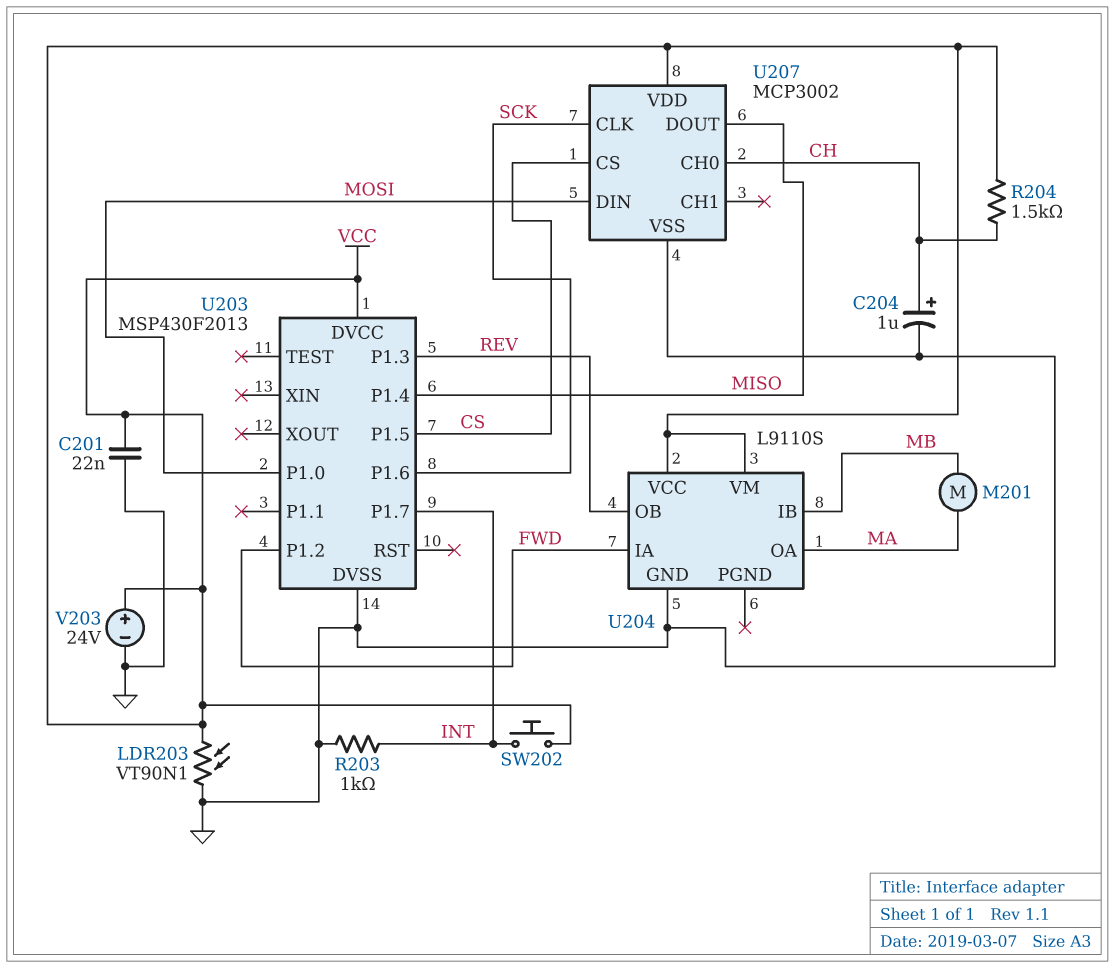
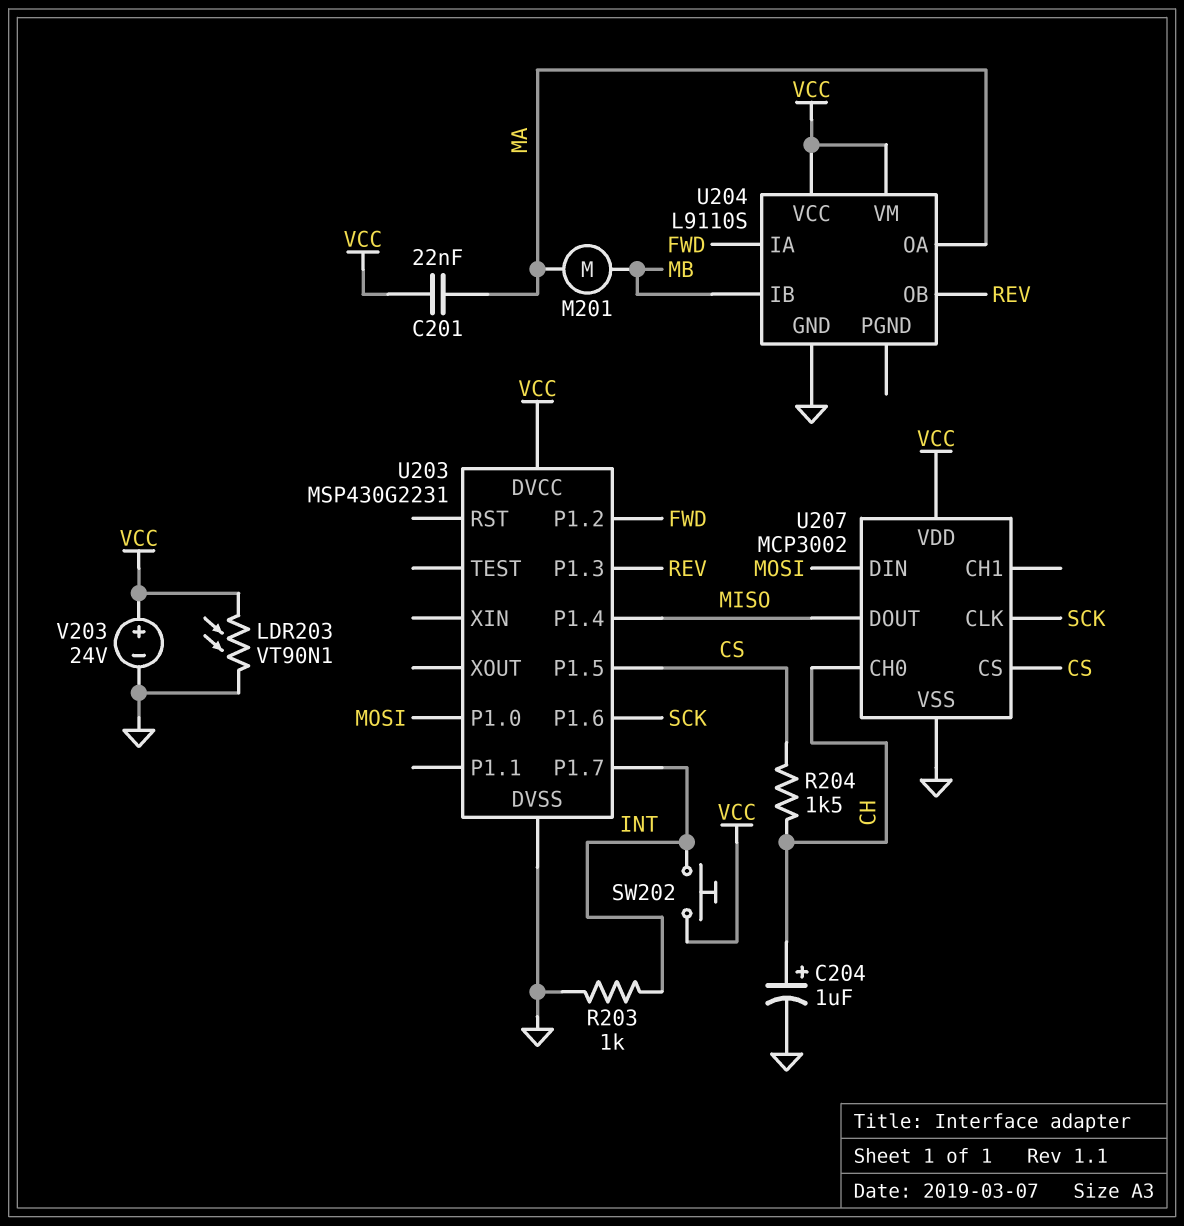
C201: 22nF (GND, VCC) -> 22nF (MA, VCC)
R204: 1.5k (CH, VCC) -> 1.5k (CH, CS)
U203: MSP430F2013 -> MSP430G2231

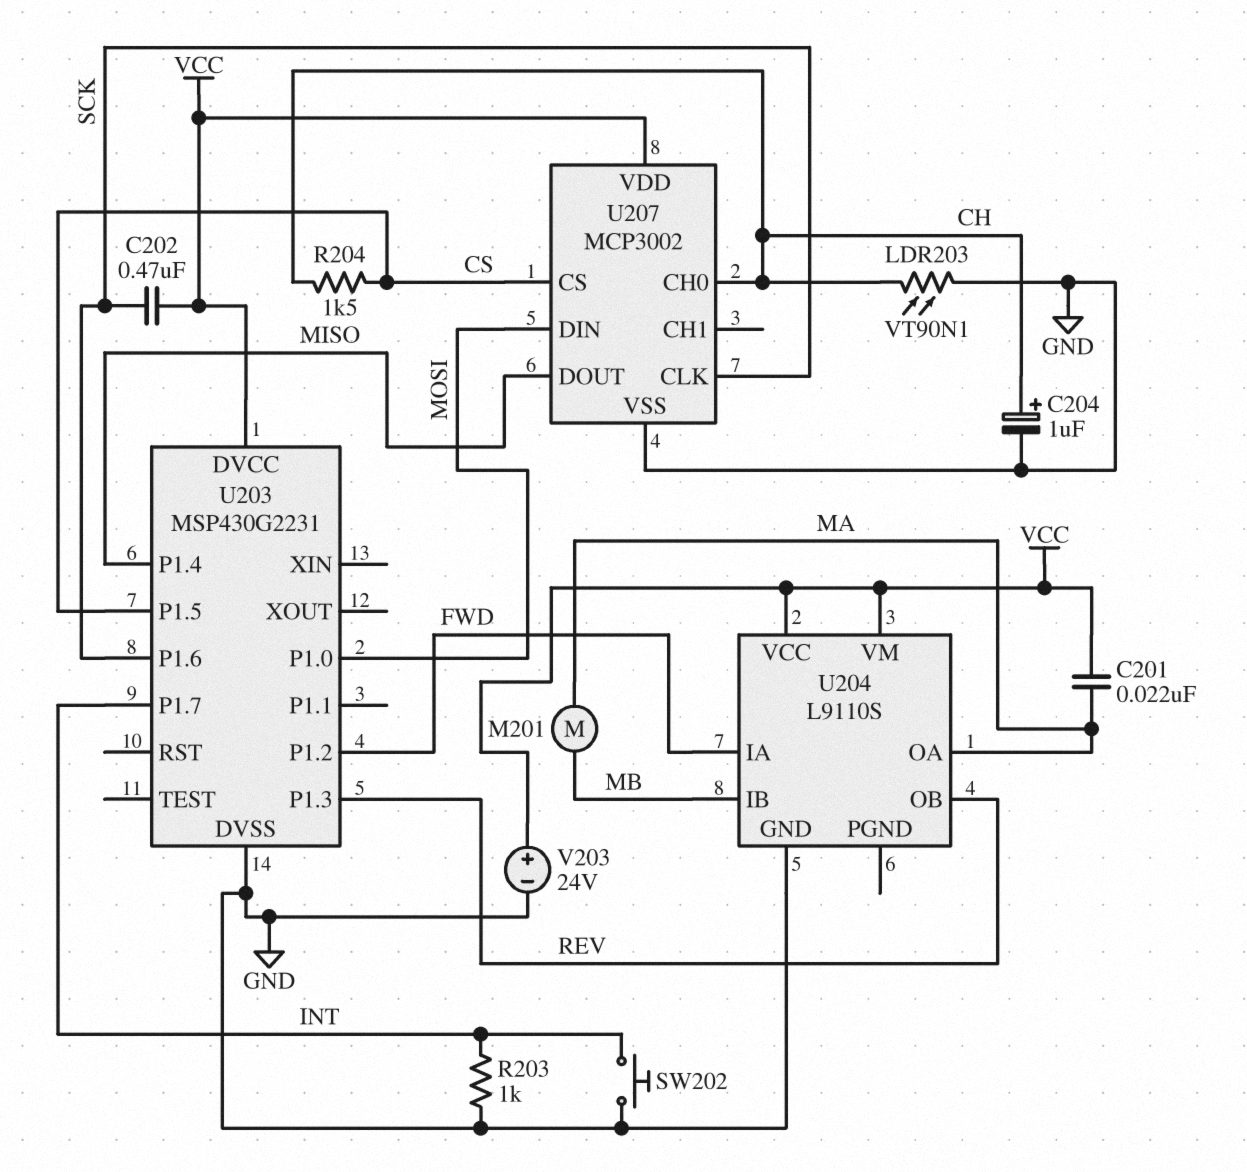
C202: none -> 470nF (SCK, VCC)
LDR203: VT90N1 (GND, VCC) -> VT90N1 (CH, GND)
SW202: button (INT, VCC) -> button (GND, INT)

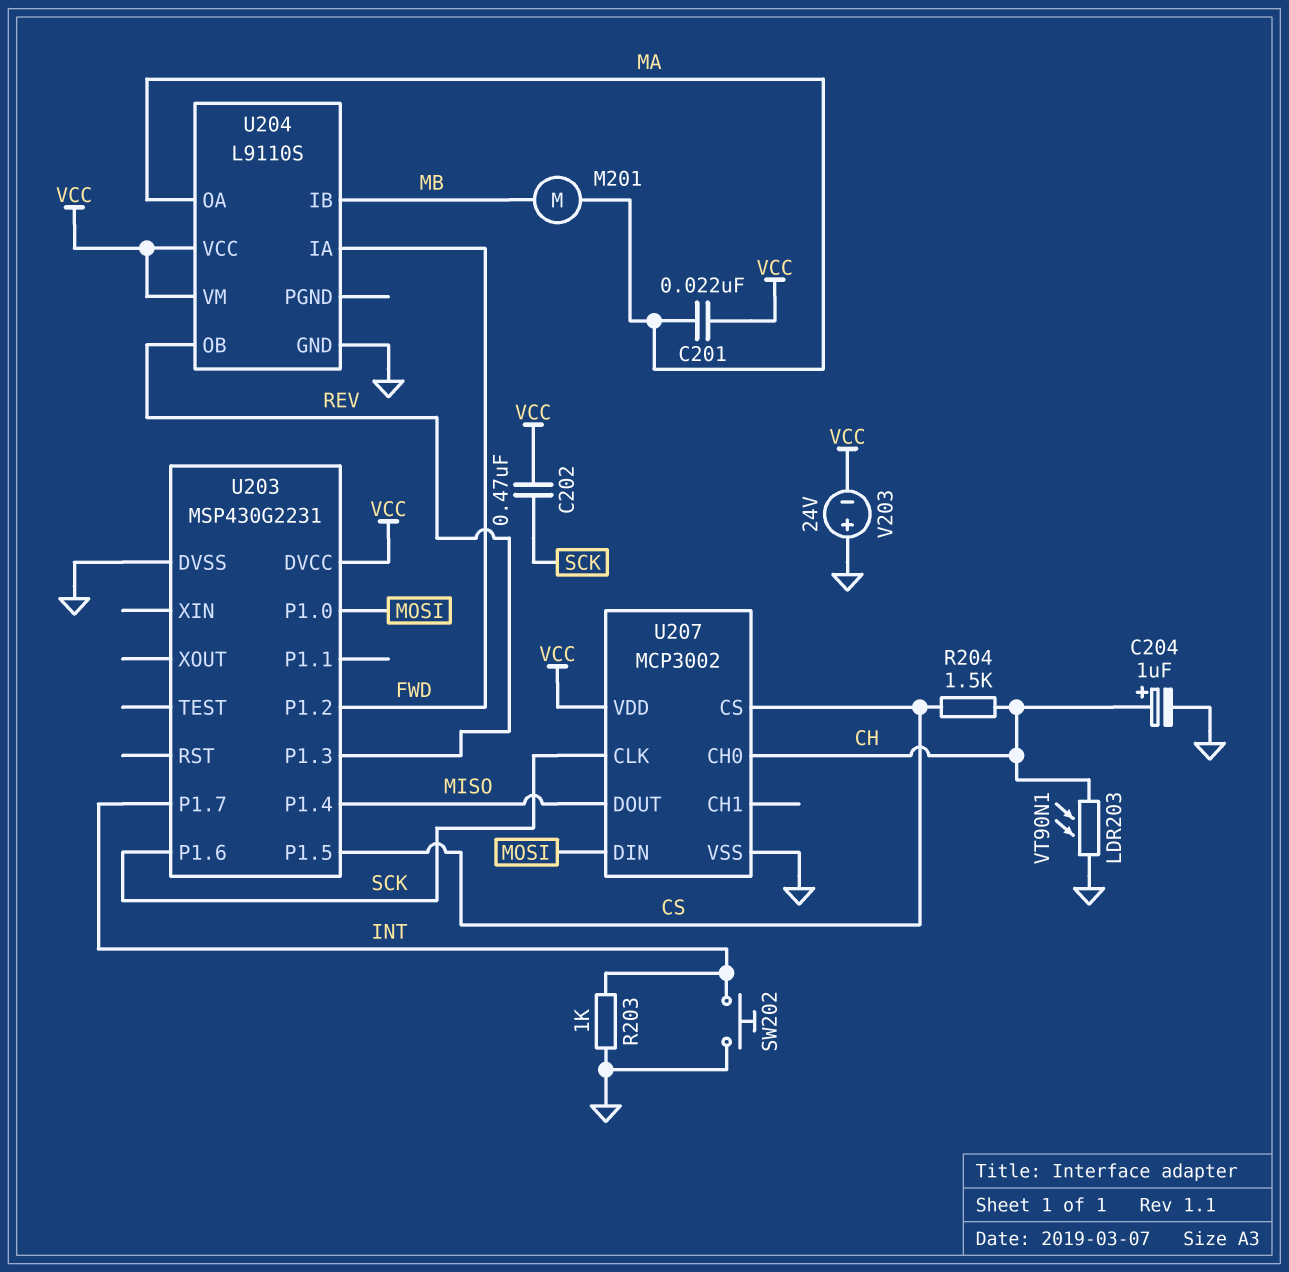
V203: 24V (plus VCC, minus GND) -> 24V (plus GND, minus VCC)

